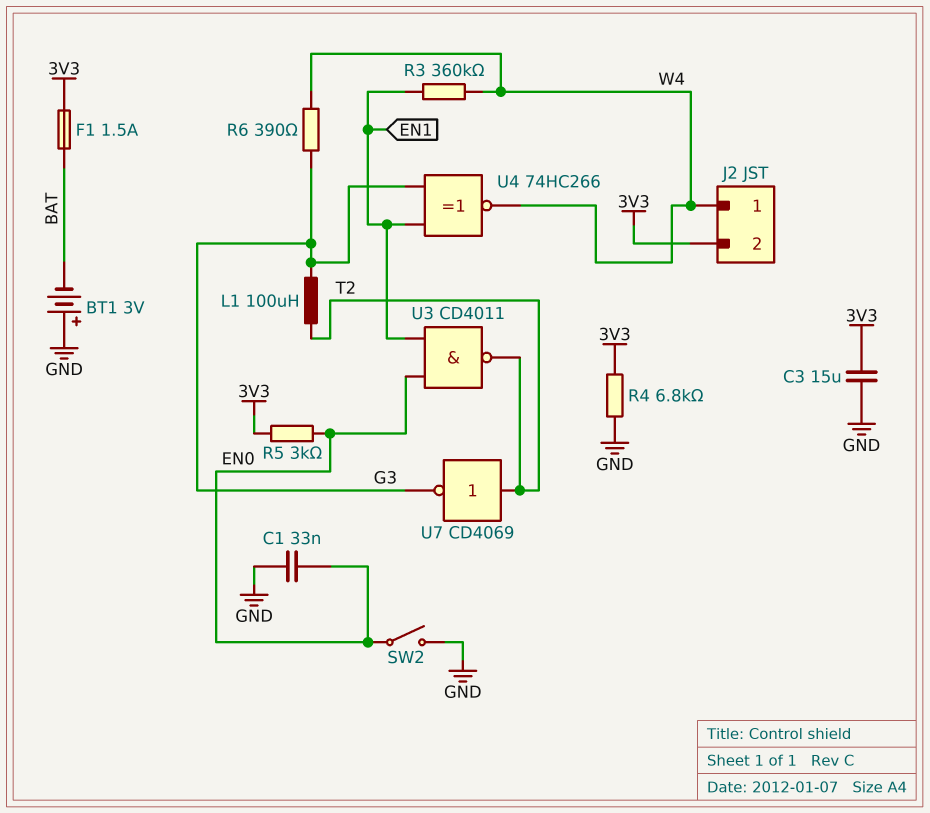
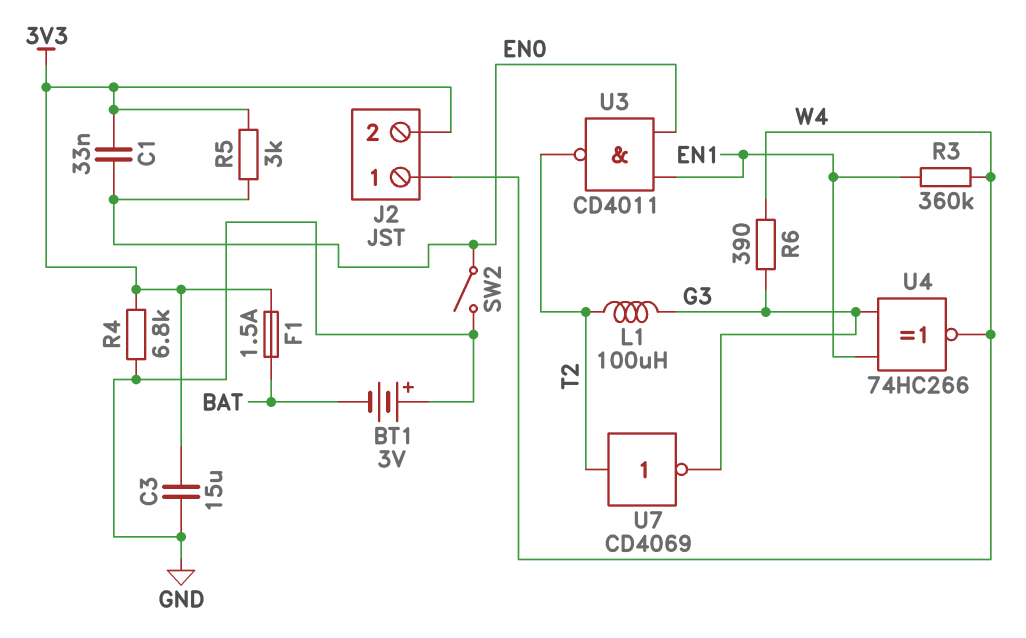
C1: 33nF (EN0, GND) -> 33nF (3V3, EN0)

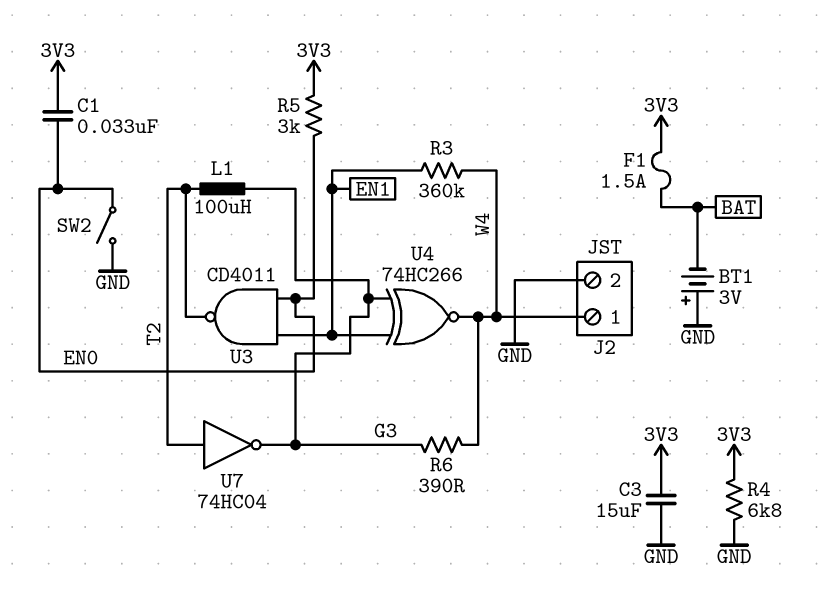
J2 pin 2: 3V3 -> GND
U7: NOT CD4069 (in T2, out G3) -> NOT 74HC04 (in T2, out G3)

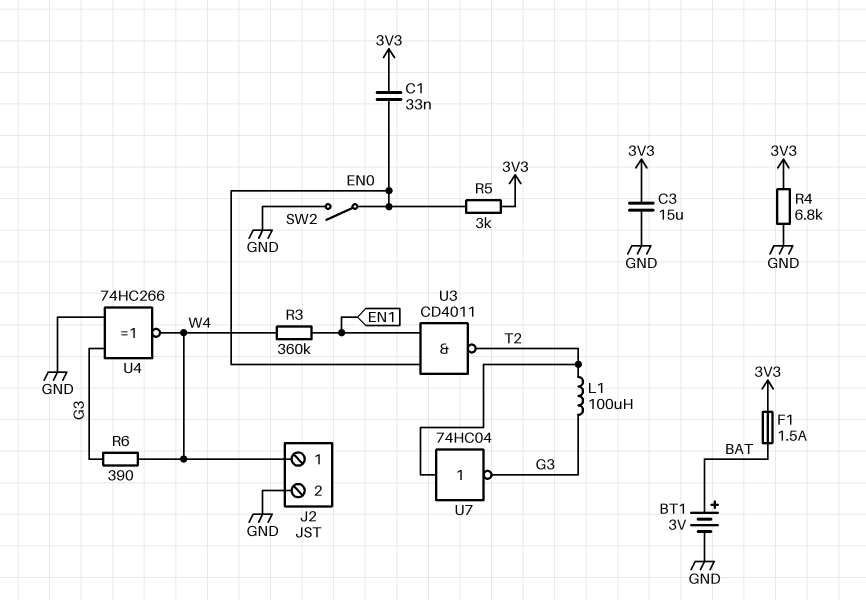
BT1: 3V (plus GND, minus BAT) -> 3V (plus BAT, minus GND)
U4: XNOR 74HC266 (in EN1, in G3, out W4) -> XNOR 74HC266 (in G3, in GND, out W4)

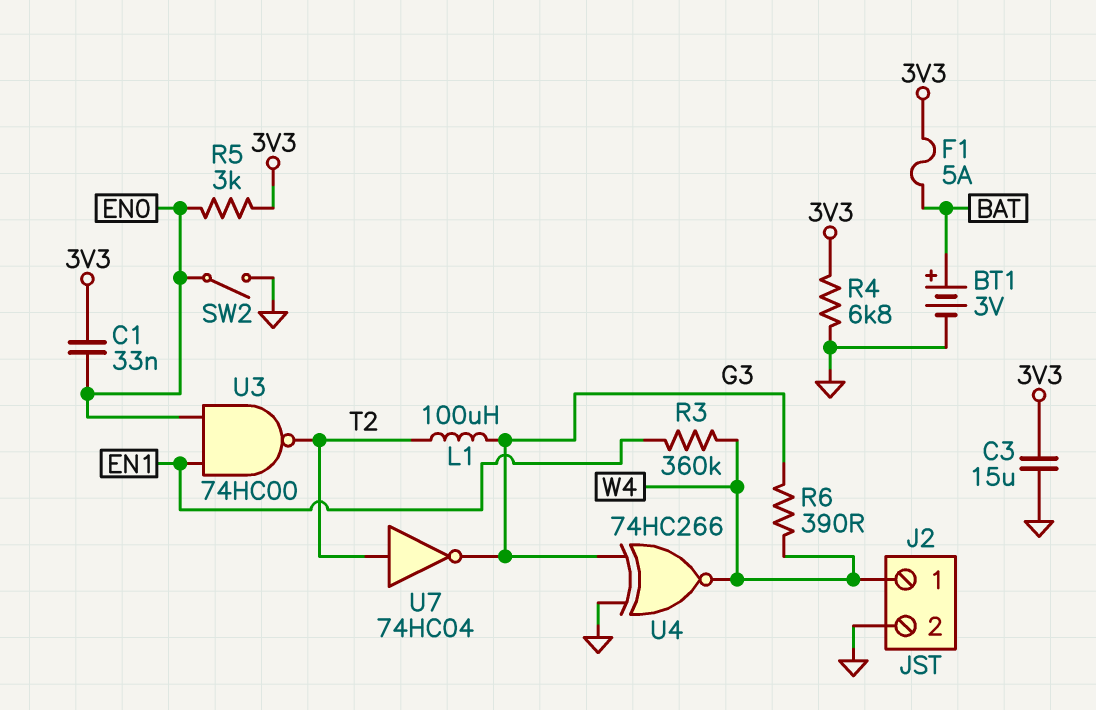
F1: 1.5A (3V3, BAT) -> 5A (3V3, BAT)
U3: NAND CD4011 (in EN0, in EN1, out T2) -> NAND 74HC00 (in EN0, in EN1, out T2)

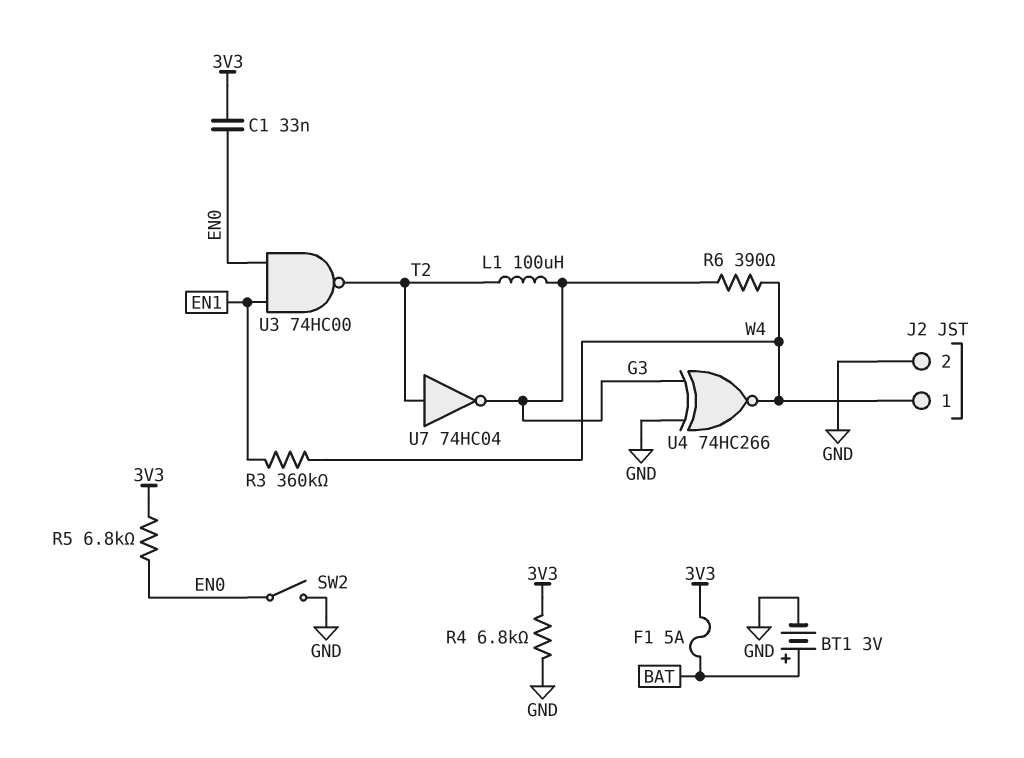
C3: 15uF (3V3, GND) -> none
R5: 3k (3V3, EN0) -> 6.8k (3V3, EN0)

